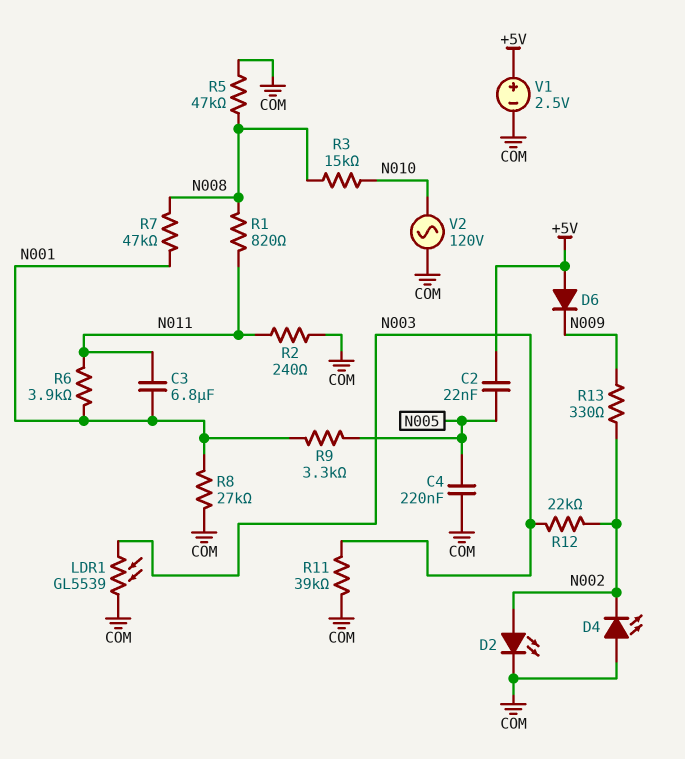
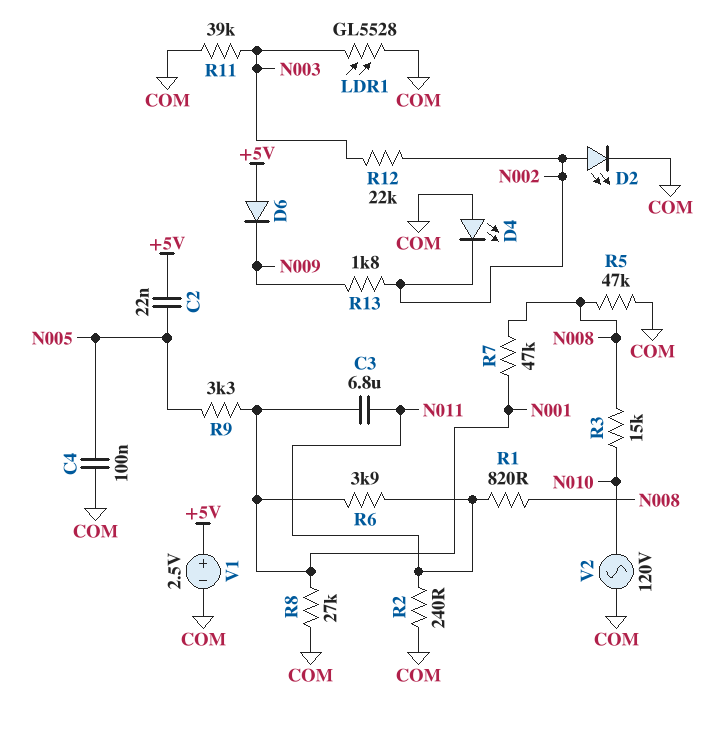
C4: 220nF (COM, N005) -> 100nF (COM, N005)
LDR1: GL5539 (COM, N003) -> GL5528 (COM, N003)
R13: 330 (N002, N009) -> 1.8k (N002, N009)

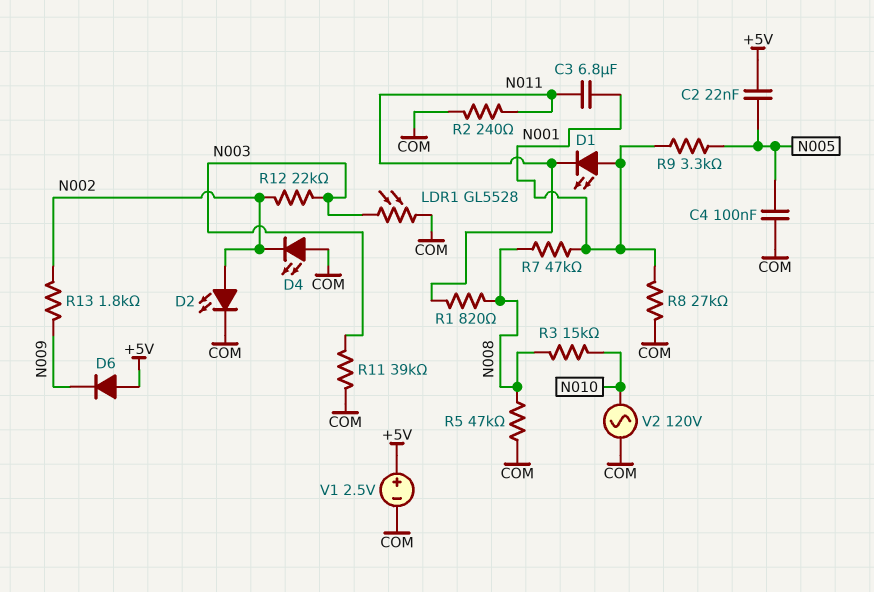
D1: none -> LED (A N001, K N011)
R6: 3.9k (N001, N011) -> none

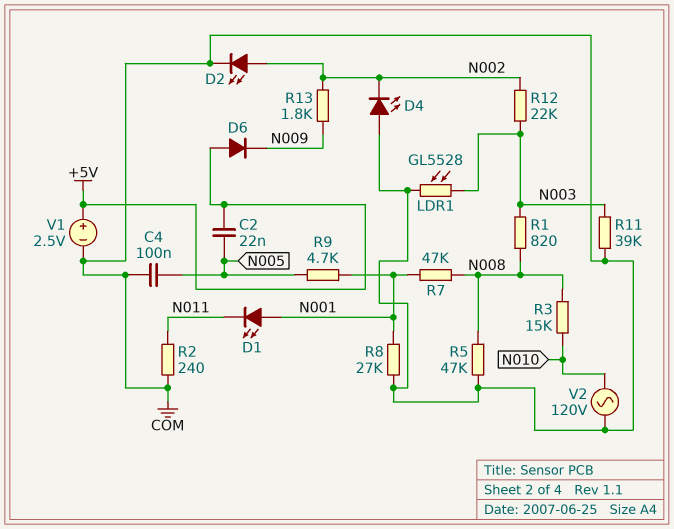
C3: 6.8uF (N001, N011) -> none
R1: 820 (N008, N011) -> 820 (N003, N008)
R9: 3.3k (N001, N005) -> 4.7k (N001, N005)

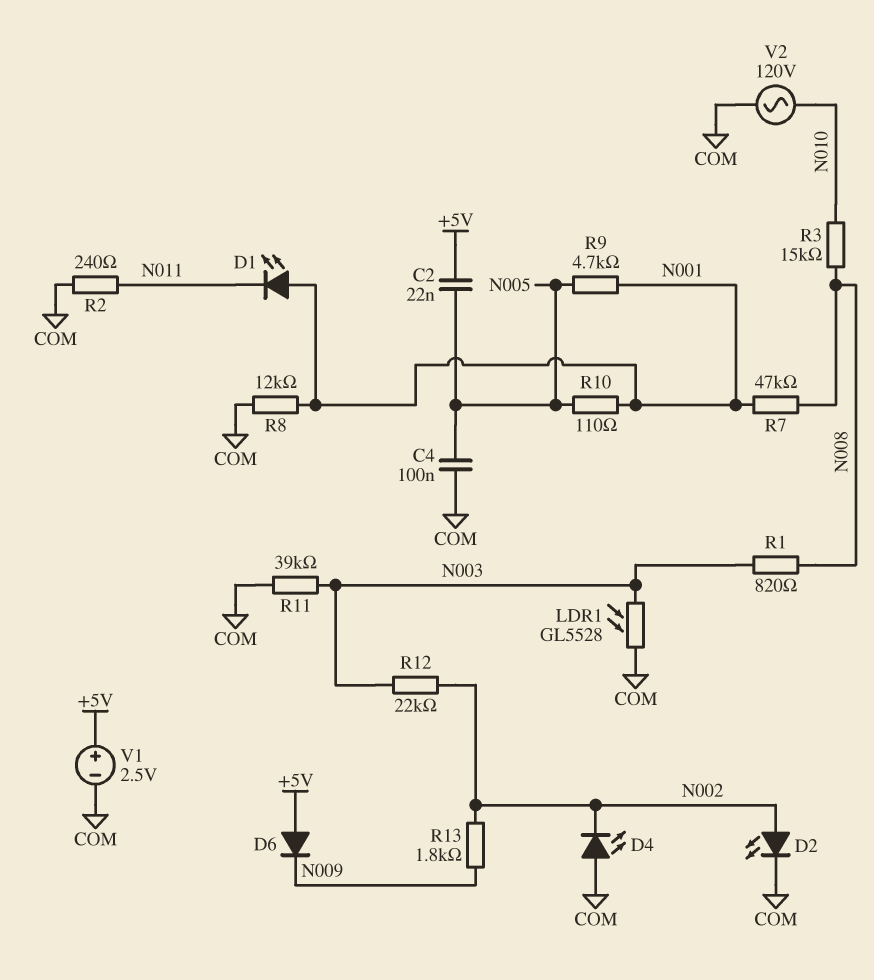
R5: 47k (COM, N008) -> none
R8: 27k (COM, N001) -> 12k (COM, N001)
R10: none -> 110 (N001, N005)

